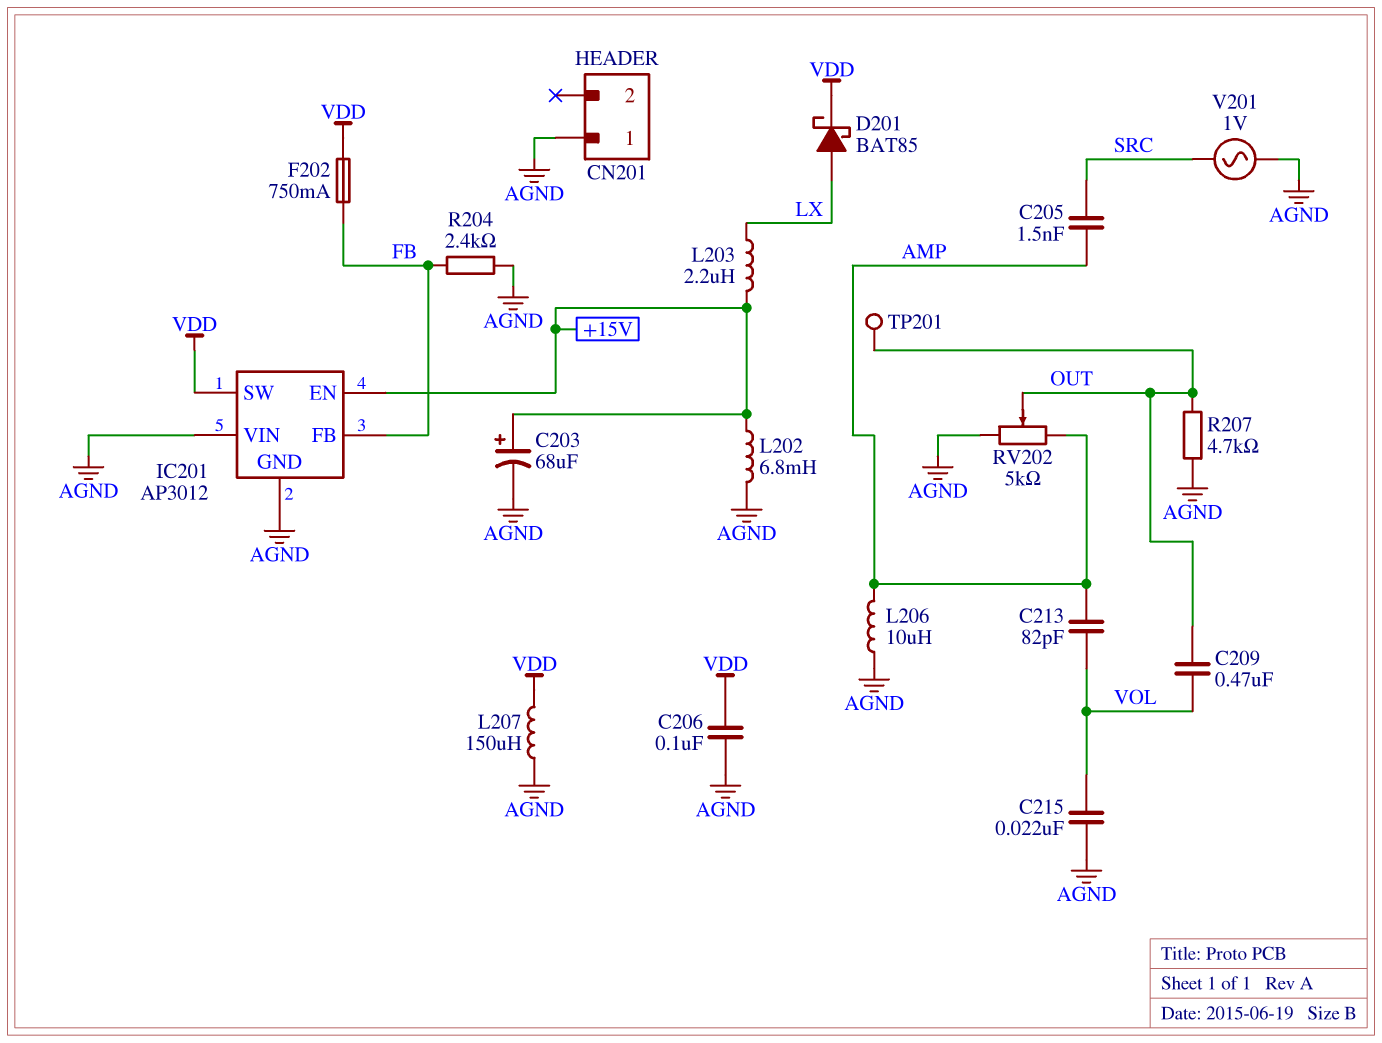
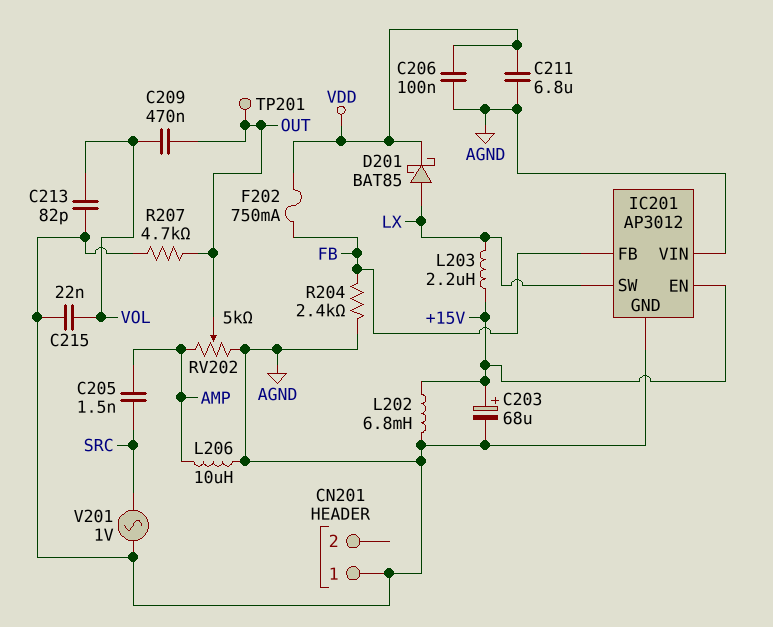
C211: none -> 6.8uF (AGND, VDD)
C213: 82pF (AMP, VOL) -> 82pF (AGND, VOL)
IC201 pin SW: VDD -> LX
L207: 150uH (AGND, VDD) -> none

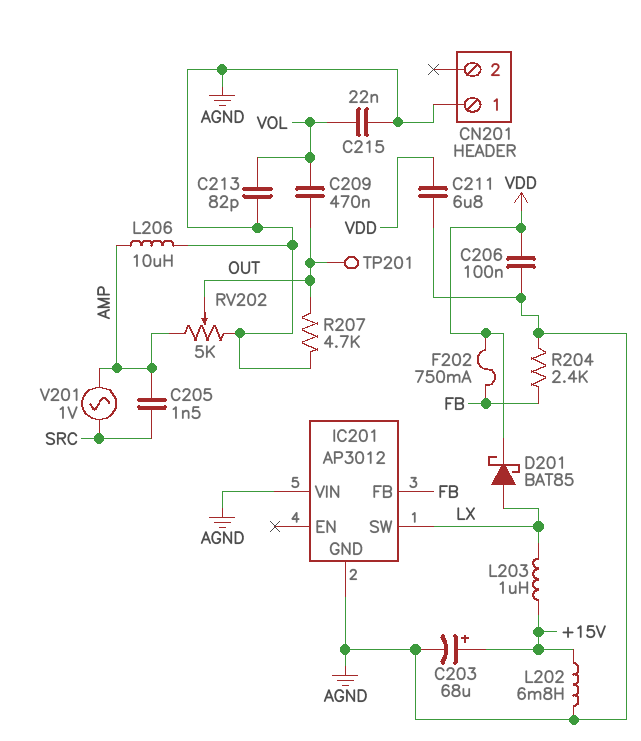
IC201 pin EN: +15V -> none
L203: 2.2uH (+15V, LX) -> 1uH (+15V, LX)
V201: AC 1V (AGND, SRC) -> AC 1V (AMP, SRC)

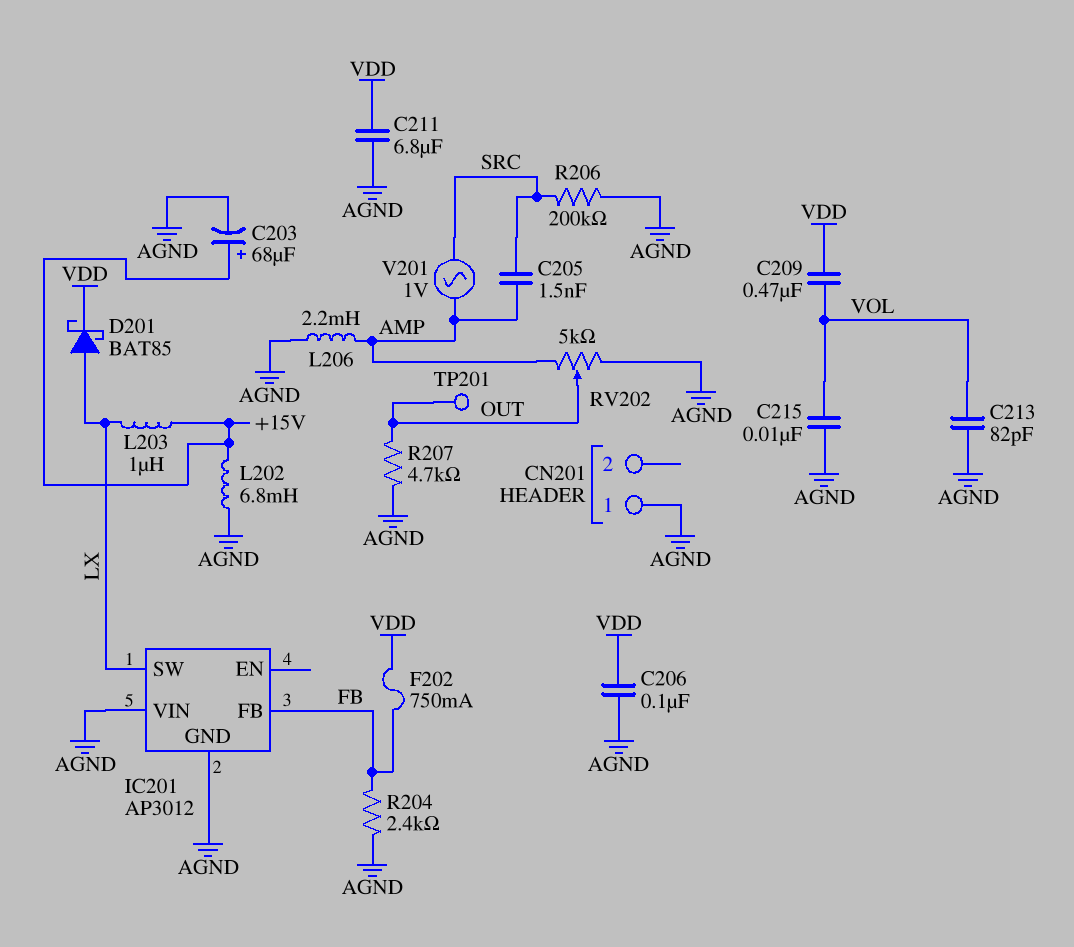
C209: 470nF (OUT, VOL) -> 470nF (VDD, VOL)
C215: 22nF (AGND, VOL) -> 10nF (AGND, VOL)
L206: 10uH (AGND, AMP) -> 2.2mH (AGND, AMP)
R206: none -> 200k (AGND, SRC)

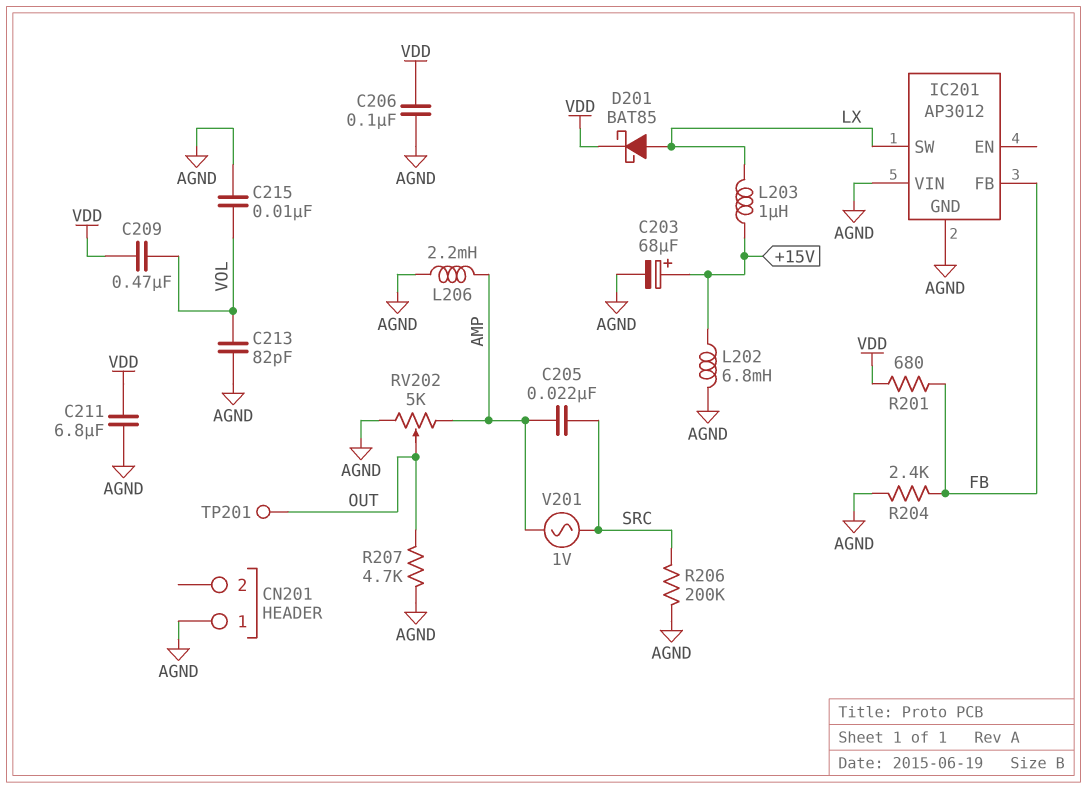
C205: 1.5nF (AMP, SRC) -> 22nF (AMP, SRC)
F202: 750mA (FB, VDD) -> none
R201: none -> 680 (FB, VDD)

